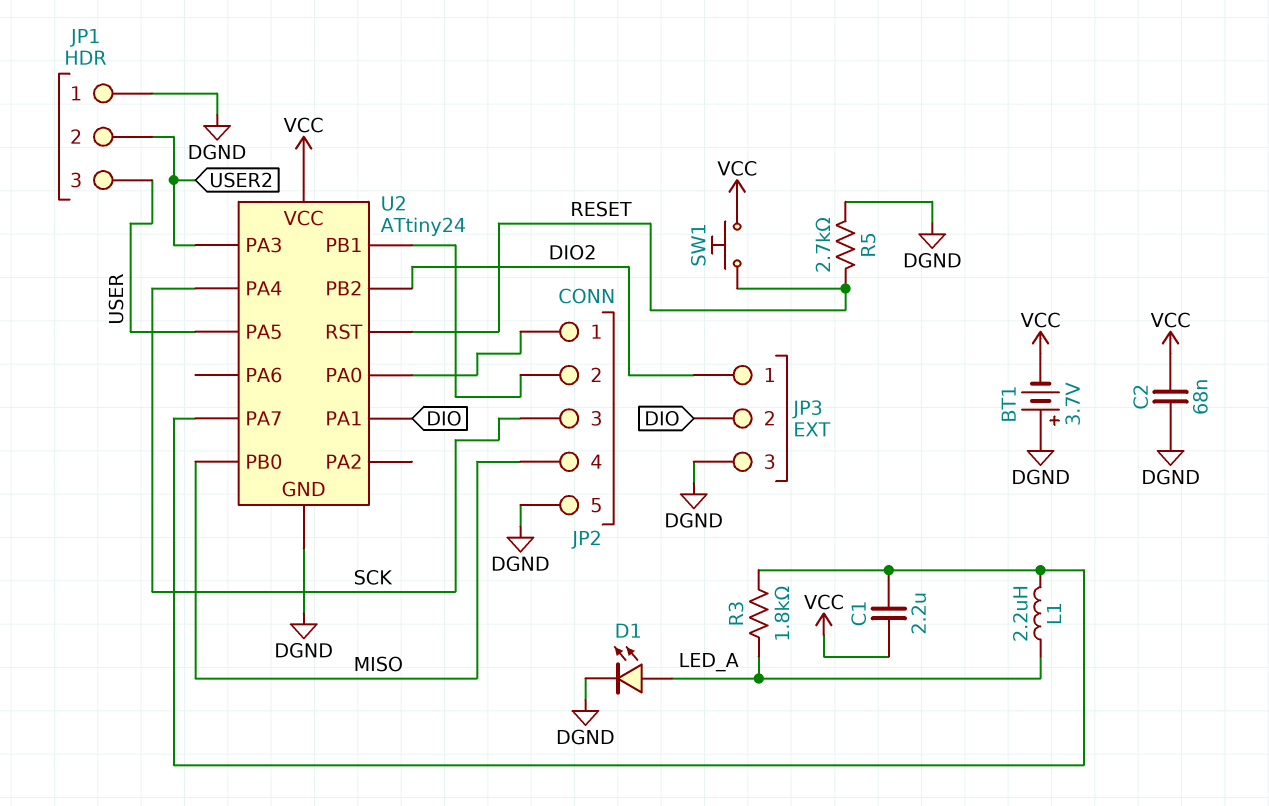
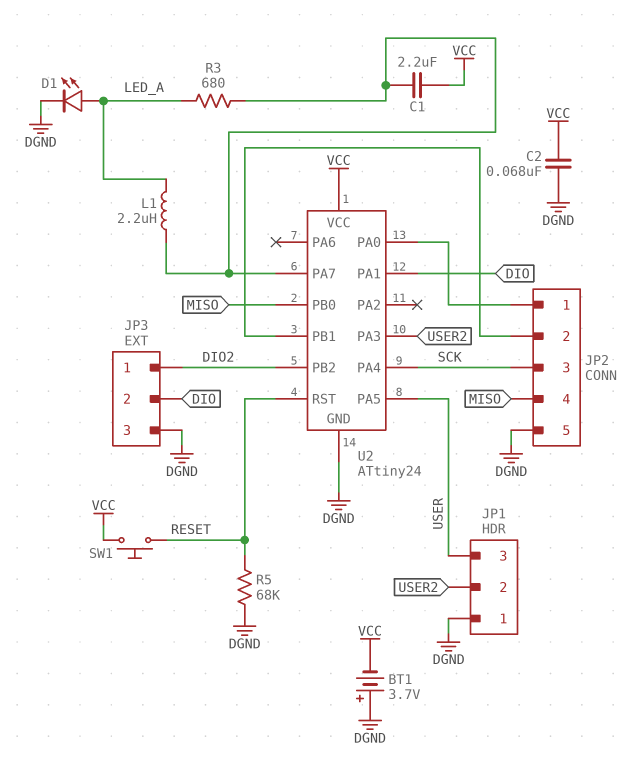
R3: 1.8k (LED_A, U2/PA7) -> 680 (LED_A, U2/PA7)
R5: 2.7k (DGND, RESET) -> 68k (DGND, RESET)

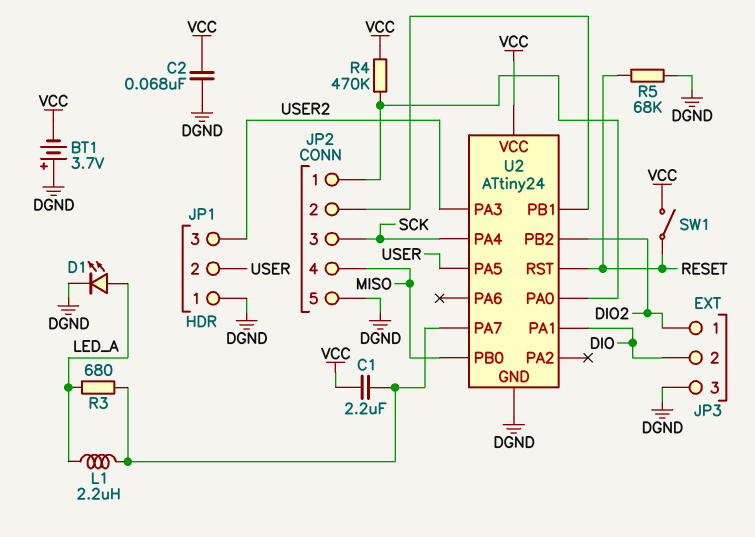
JP1 pin 2: USER2 -> USER
JP1 pin 3: USER -> USER2
R4: none -> 470k (JP2/1, VCC)
SW1: button (RESET, VCC) -> switch (RESET, VCC)

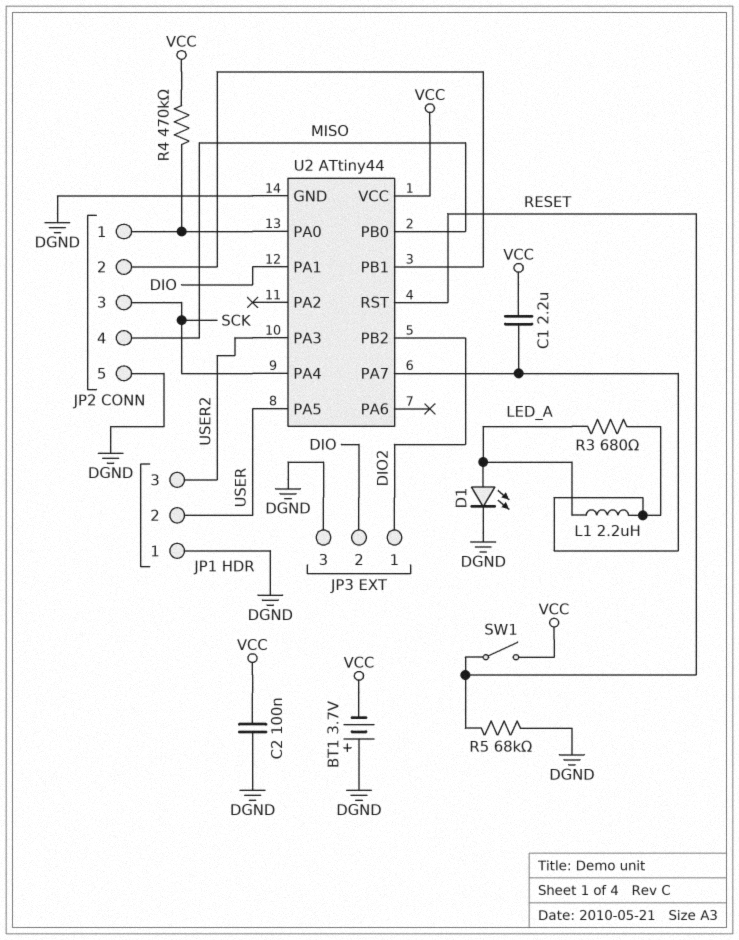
C2: 68nF (DGND, VCC) -> 100nF (DGND, VCC)
U2: ATtiny24 -> ATtiny44

